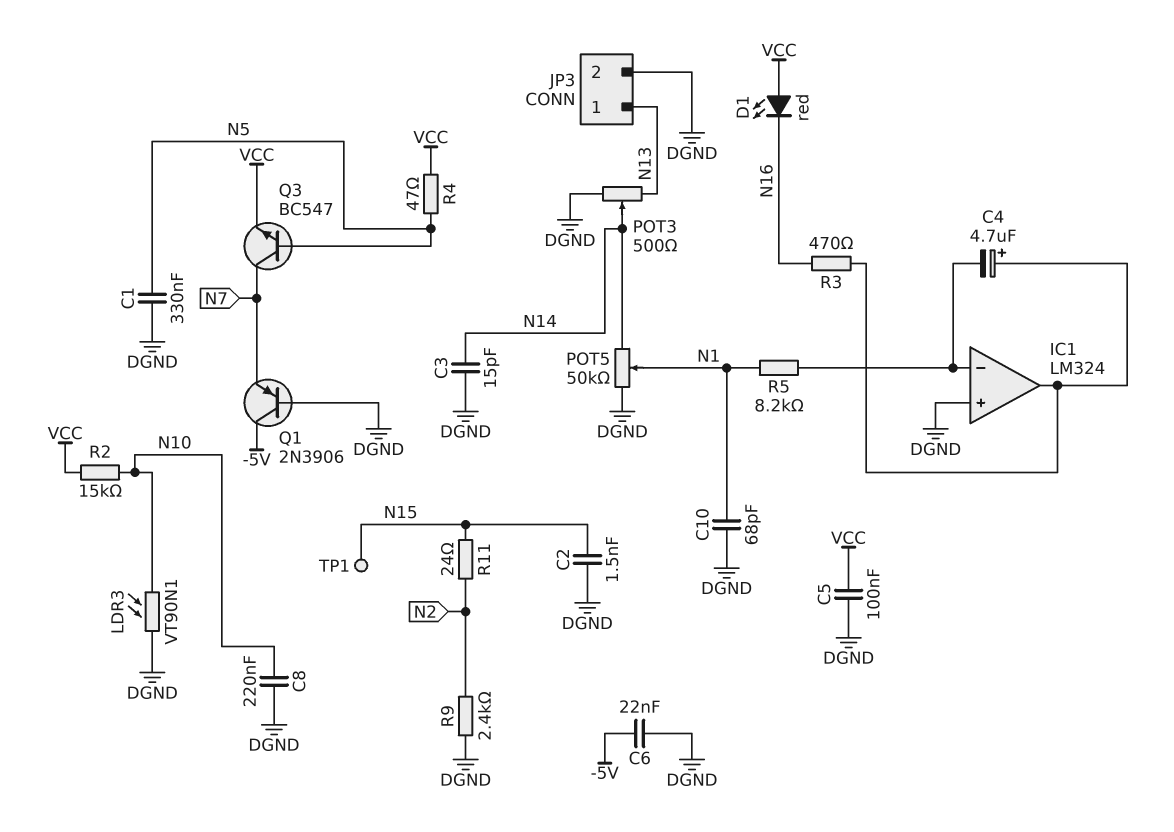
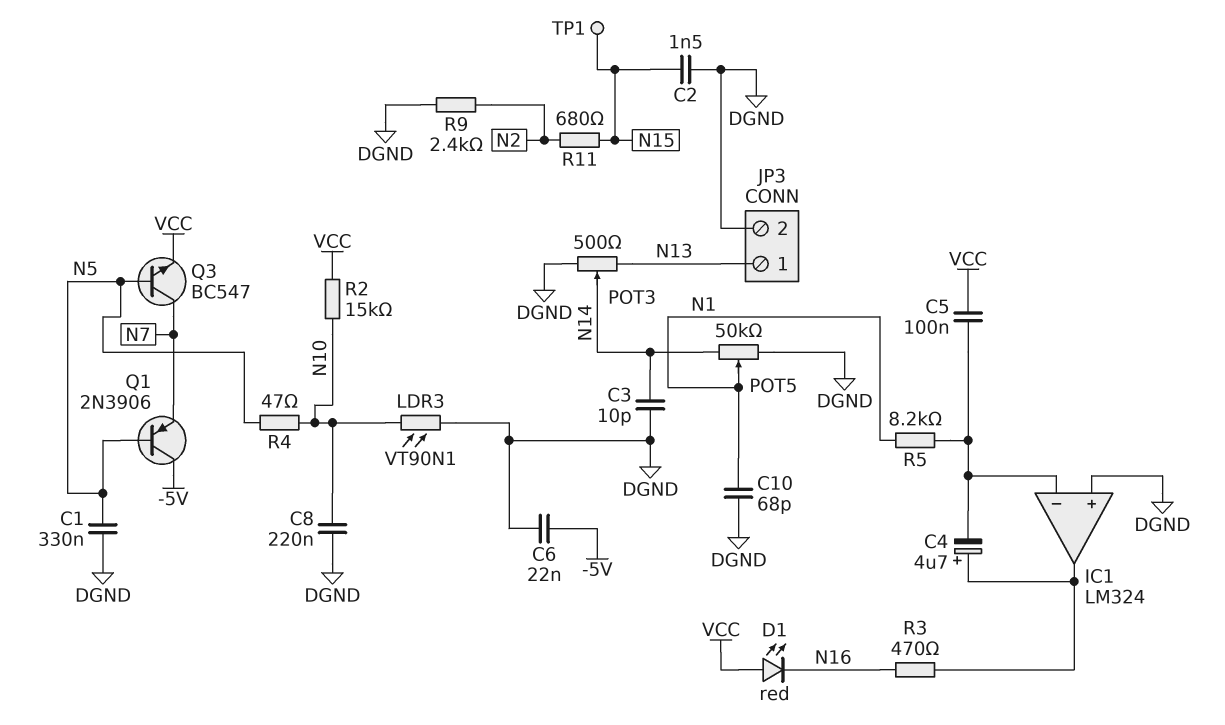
C3: 15pF (DGND, N14) -> 10pF (DGND, N14)
C5: 100nF (DGND, VCC) -> 100nF (IC1/in-, VCC)
Q1: PNP 2N3906 (B DGND, C -5V, E N7) -> PNP 2N3906 (B N5, C -5V, E N7)
R4: 47 (N5, VCC) -> 47 (N5, N10)
R11: 24 (N2, N15) -> 680 (N2, N15)

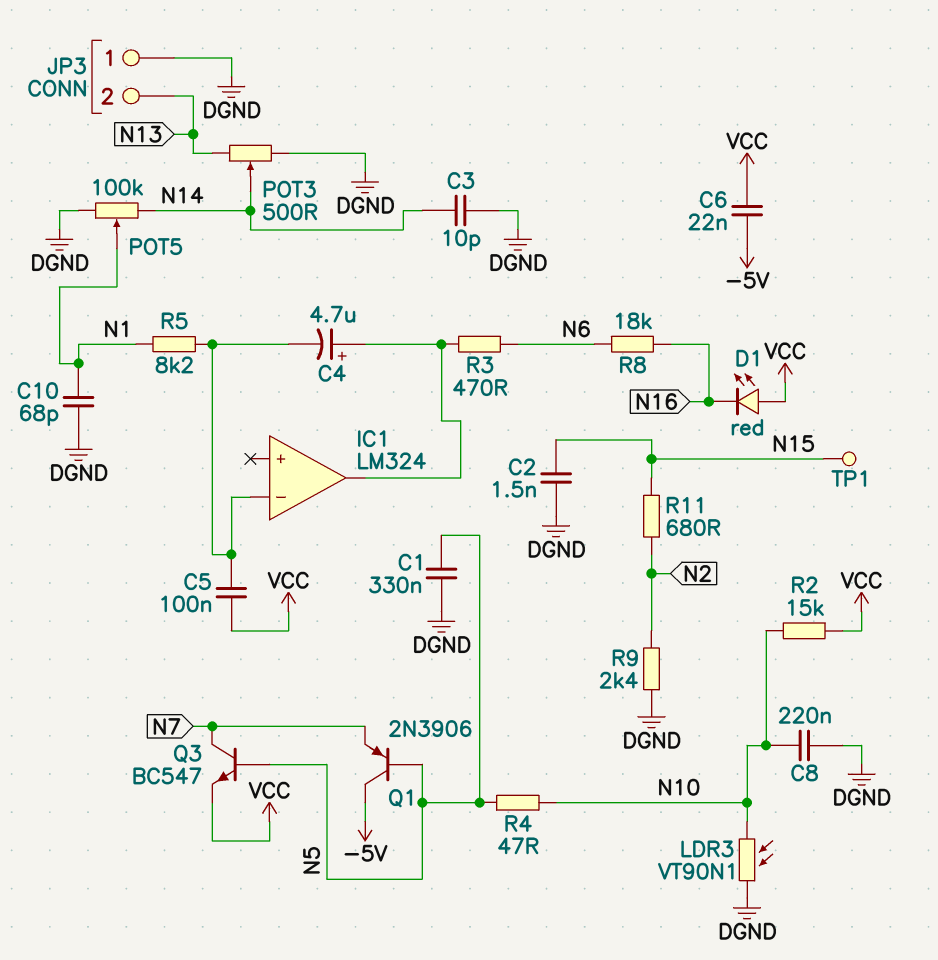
C6: 22nF (-5V, DGND) -> 22nF (-5V, VCC)
IC1 pin in+: DGND -> none
JP3 pin 1: N13 -> DGND
JP3 pin 2: DGND -> N13
POT5: 50k (DGND, N14, wiper N1) -> 100k (DGND, N14, wiper N1)
R3: 470 (IC1/out, N16) -> 470 (IC1/out, N6)
R8: none -> 18k (N6, N16)

